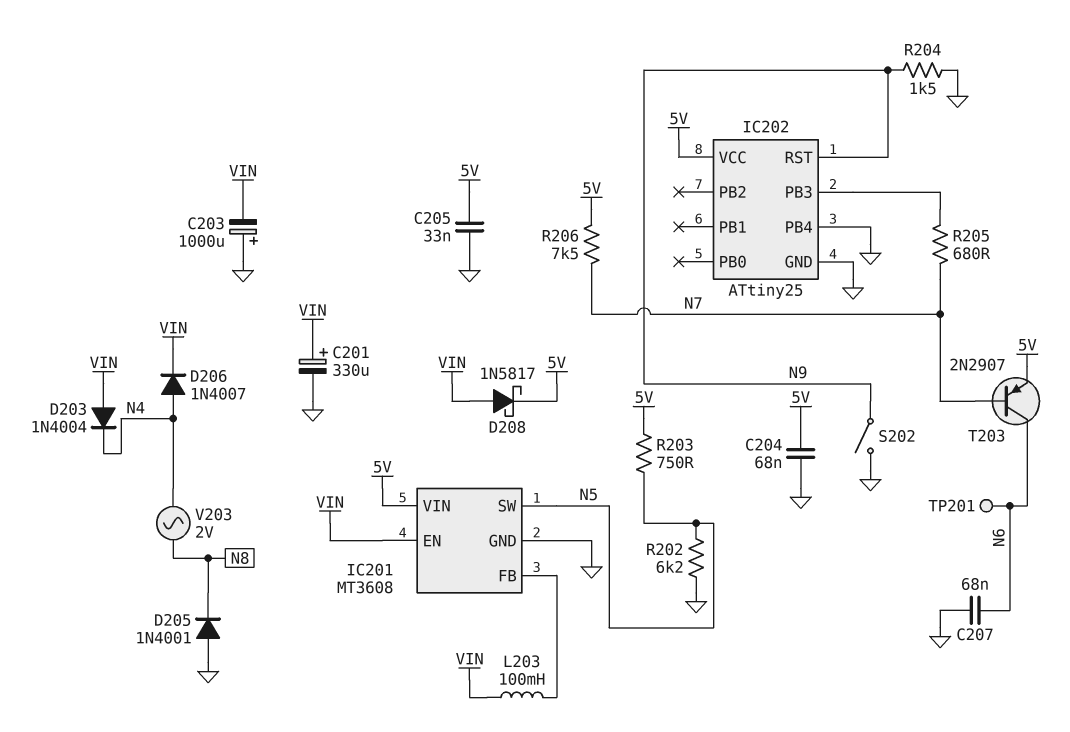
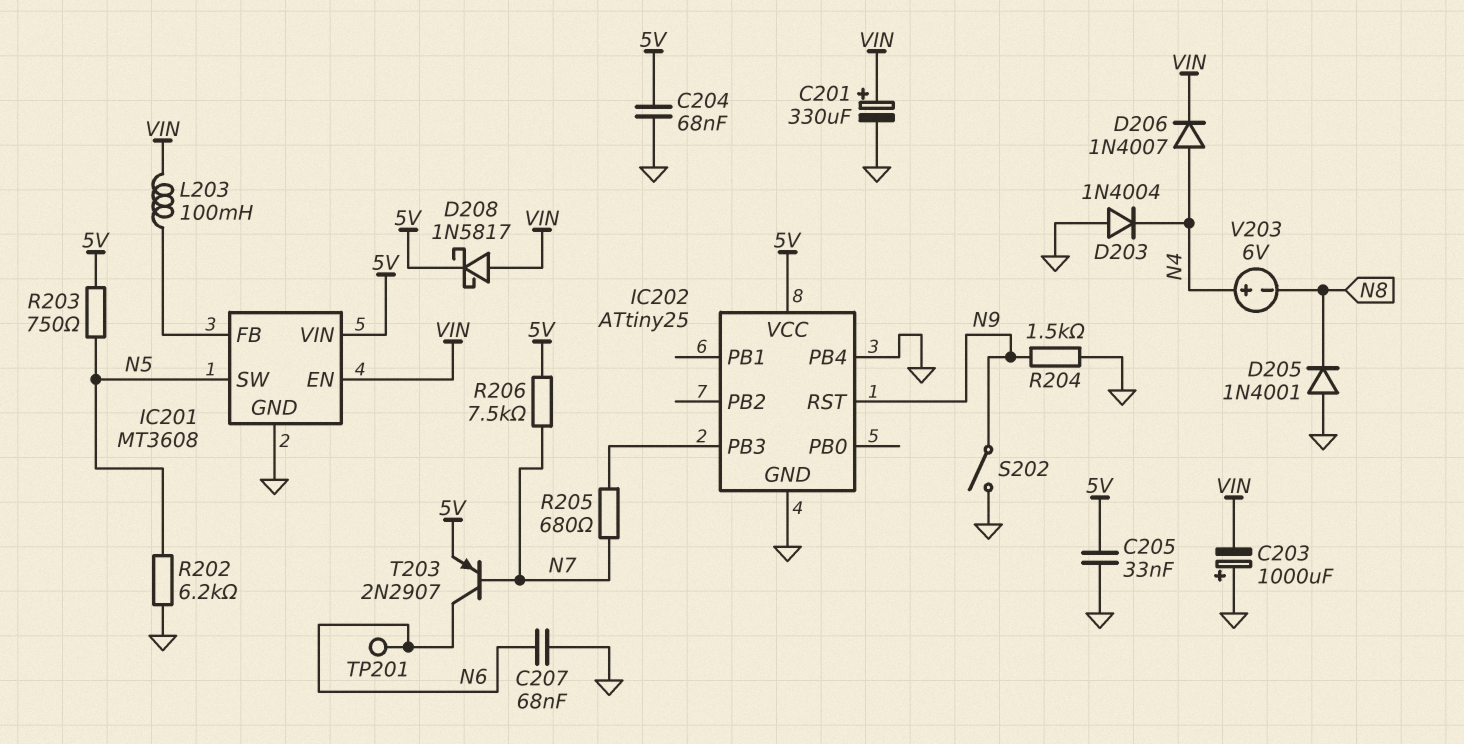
D203: diode 1N4004 (A VIN, K N4) -> diode 1N4004 (A GND, K N4)
V203: AC 2V (N4, N8) -> 6V (plus N4, minus N8)

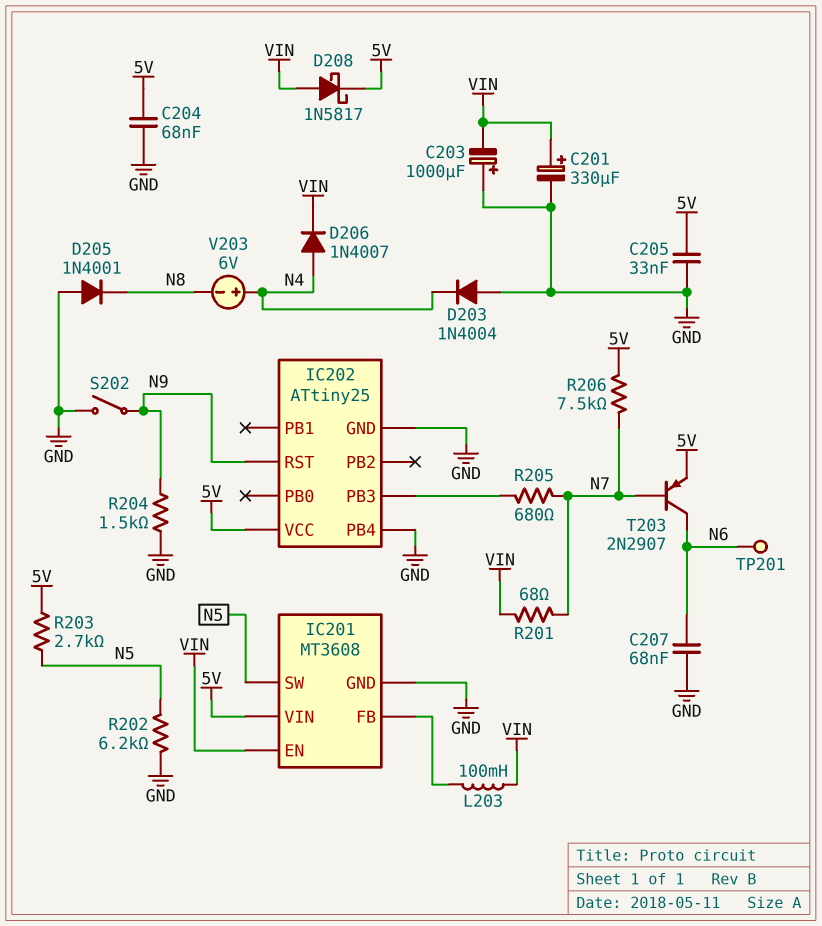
R201: none -> 68 (N7, VIN)
R203: 750 (5V, N5) -> 2.7k (5V, N5)

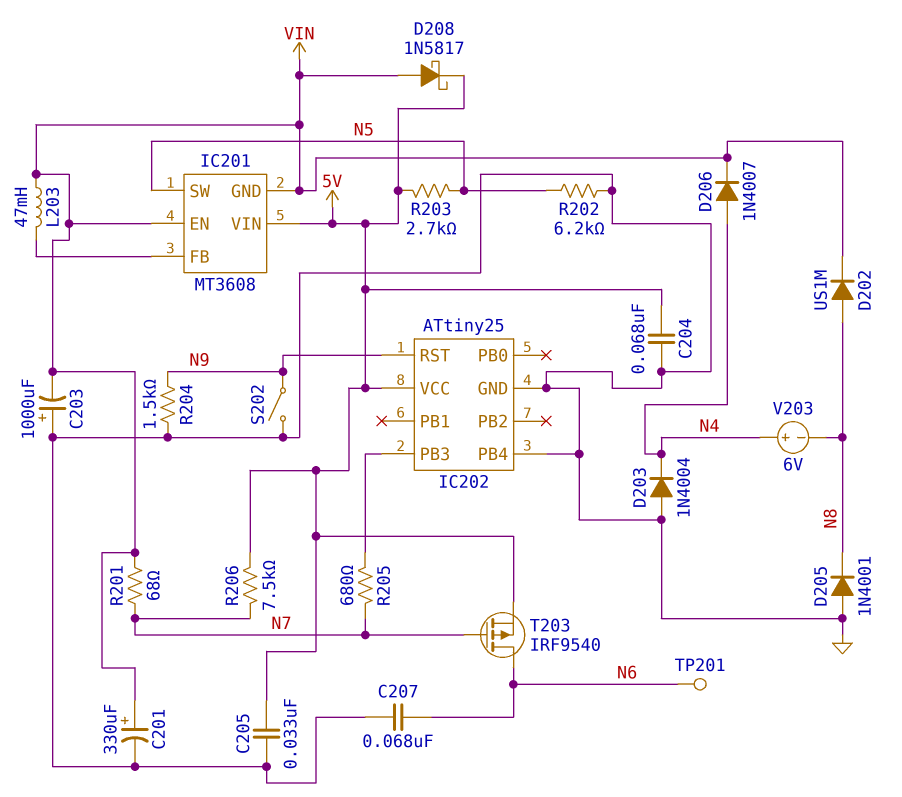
D202: none -> diode US1M (A N8, K VIN)
IC201 pin GND: GND -> VIN
L203: 100mH (IC201/FB, VIN) -> 47mH (IC201/FB, VIN)
T203: PNP 2N2907 (B N7, C N6, E 5V) -> PMOS IRF9540 (G N7, D N6, S 5V)

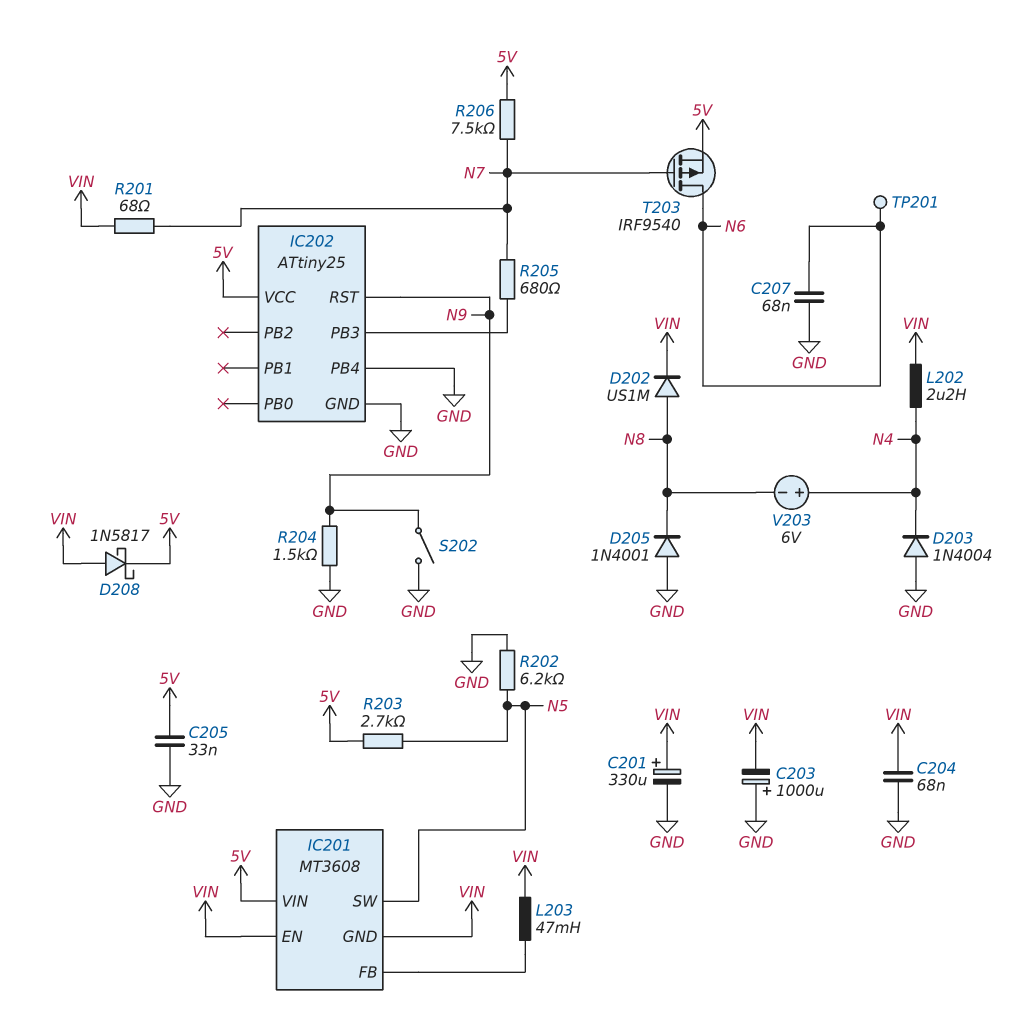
C204: 68nF (5V, GND) -> 68nF (GND, VIN)
D206: diode 1N4007 (A N4, K VIN) -> none
L202: none -> 2.2uH (N4, VIN)

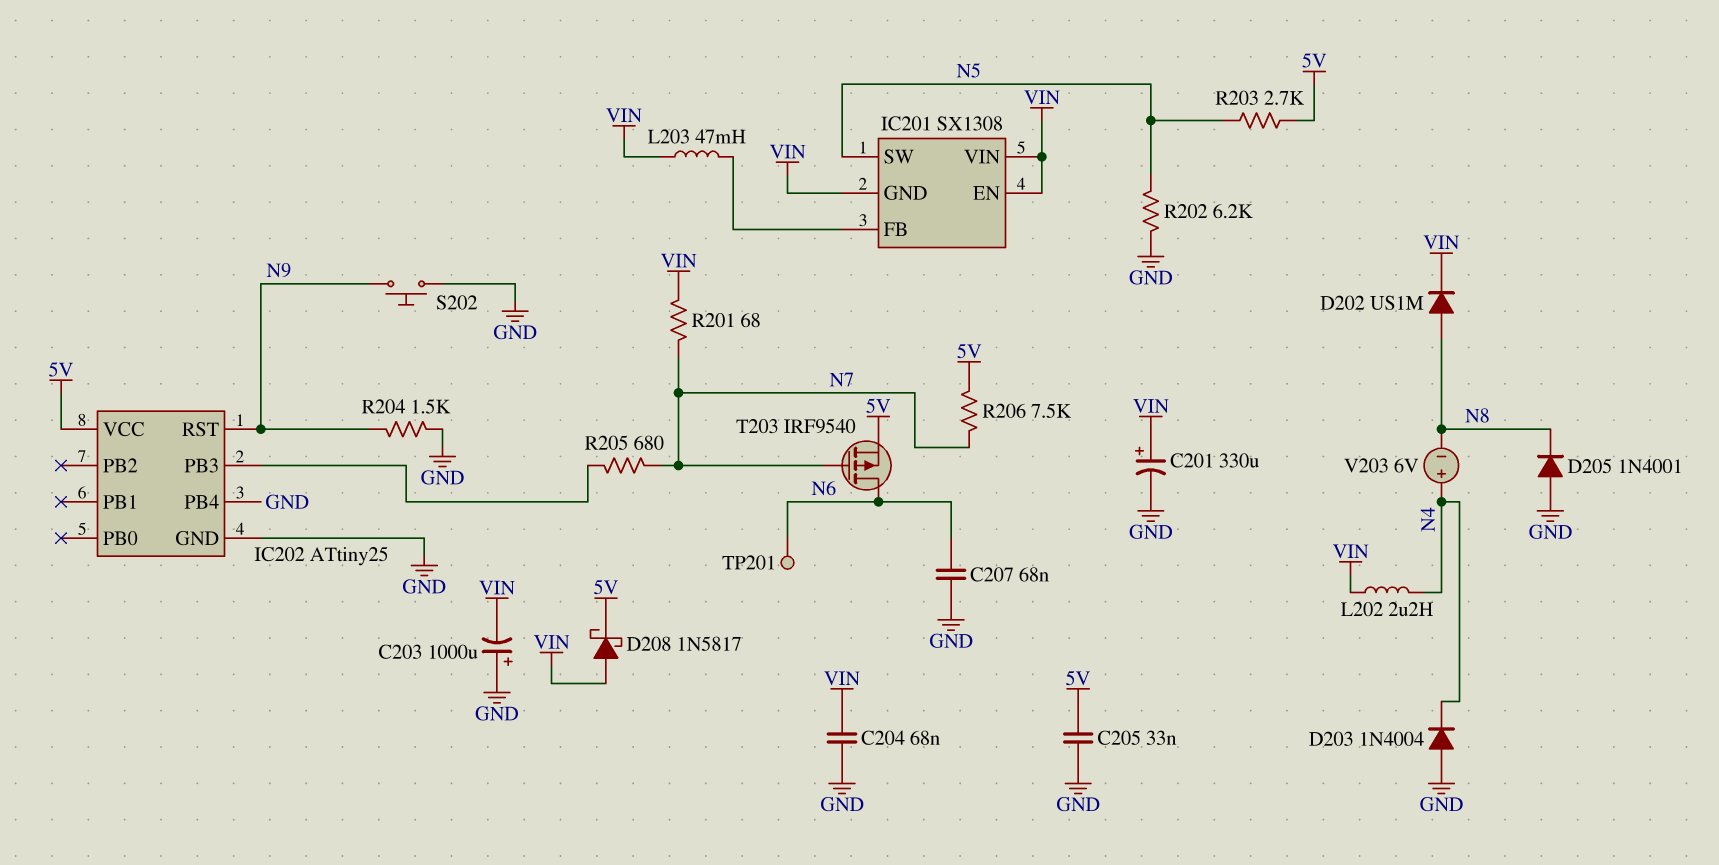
IC201: MT3608 -> SX1308
IC201 pin VIN: 5V -> VIN
S202: switch (GND, N9) -> button (GND, N9)

